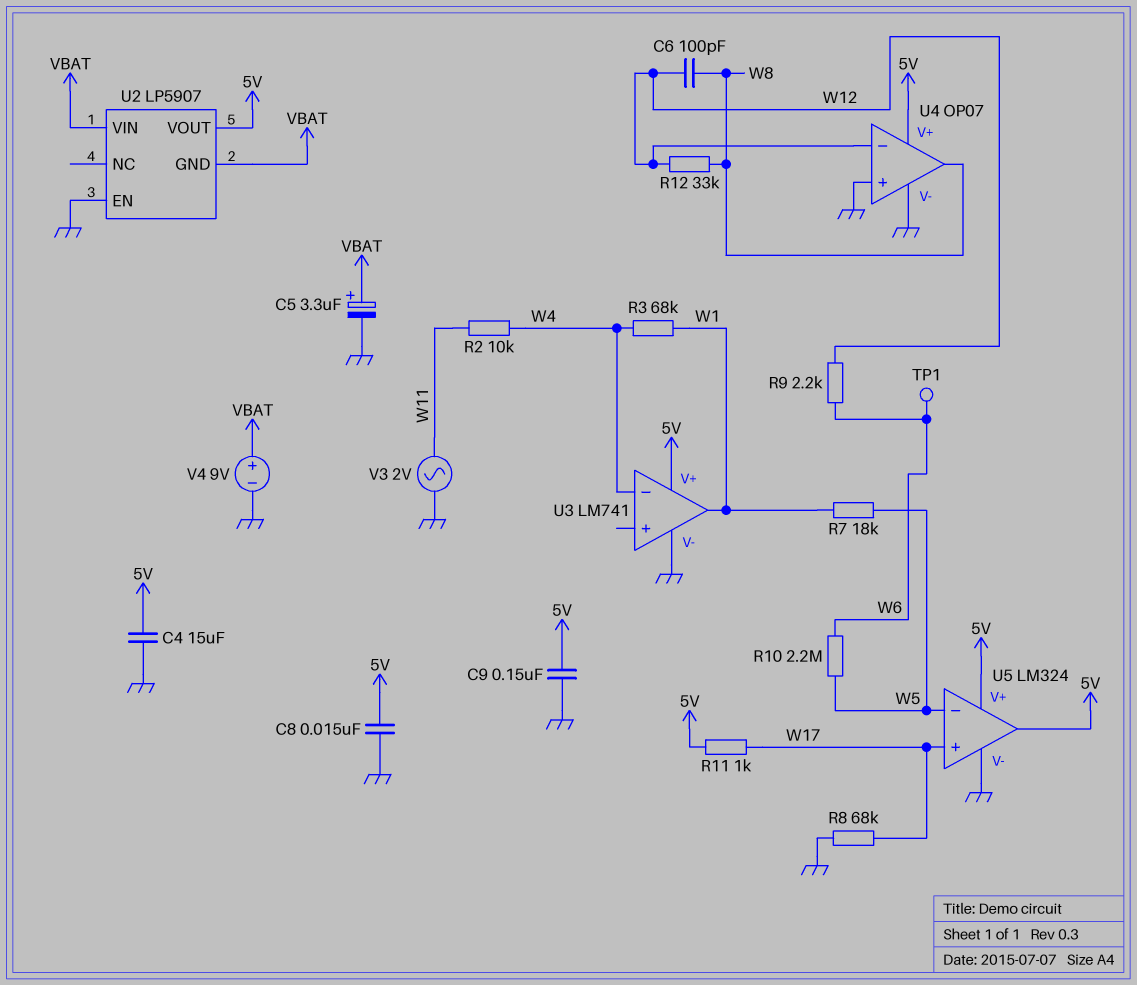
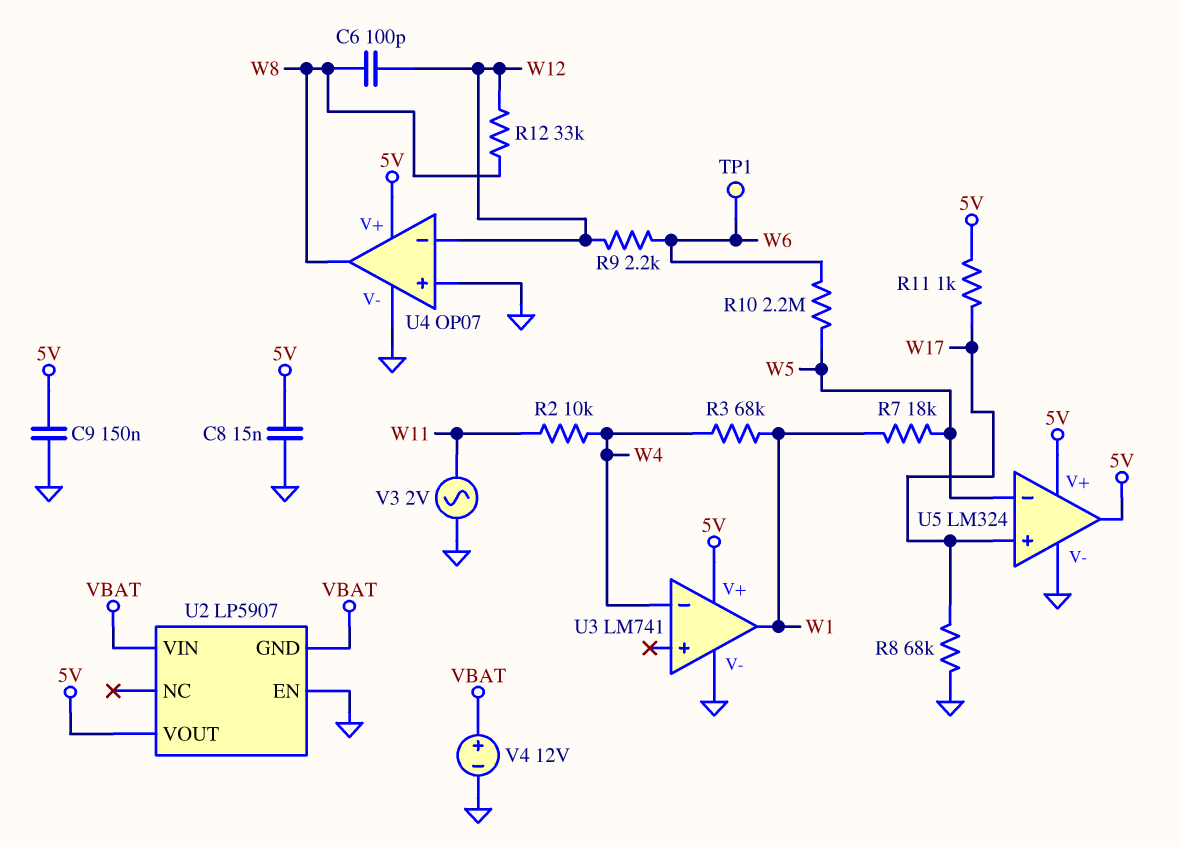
C4: 15uF (5V, GND) -> none
C5: 3.3uF (plus VBAT, minus GND) -> none
V4: 9V (plus VBAT, minus GND) -> 12V (plus VBAT, minus GND)

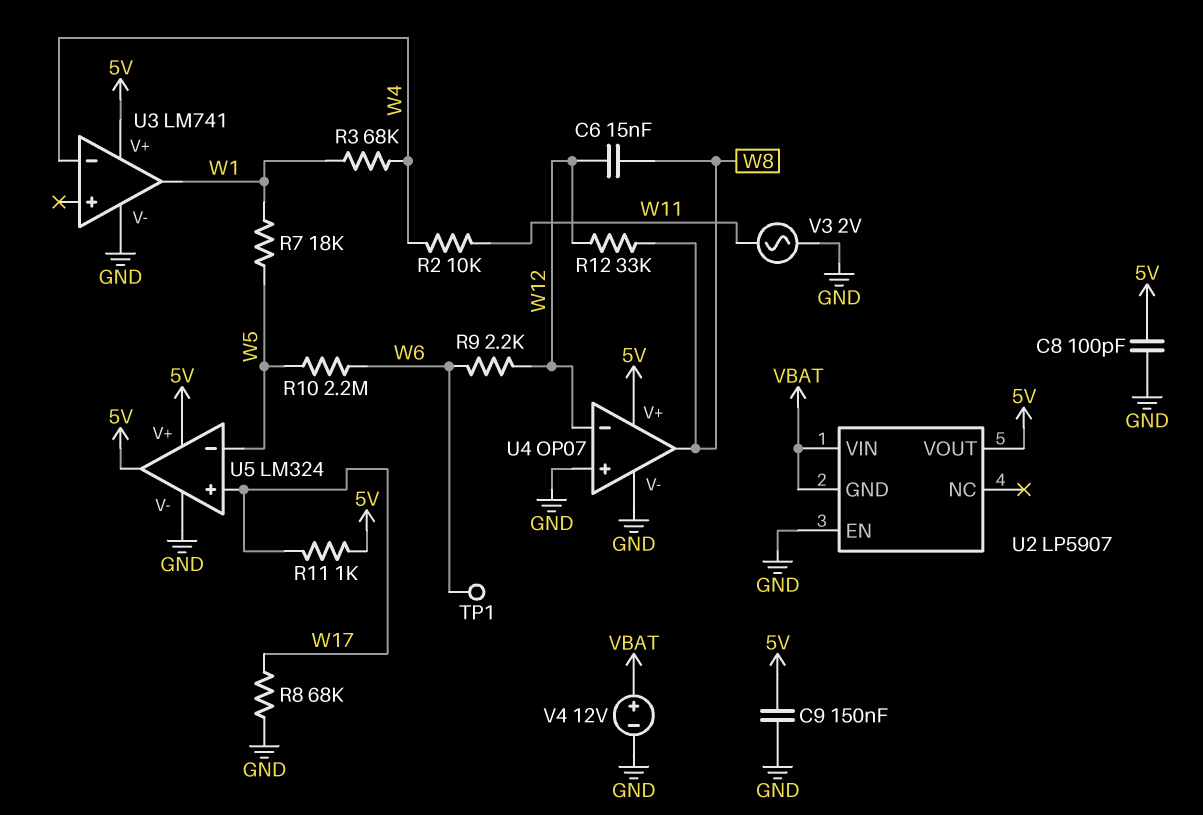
C6: 100pF (W8, W12) -> 15nF (W8, W12)
C8: 15nF (5V, GND) -> 100pF (5V, GND)

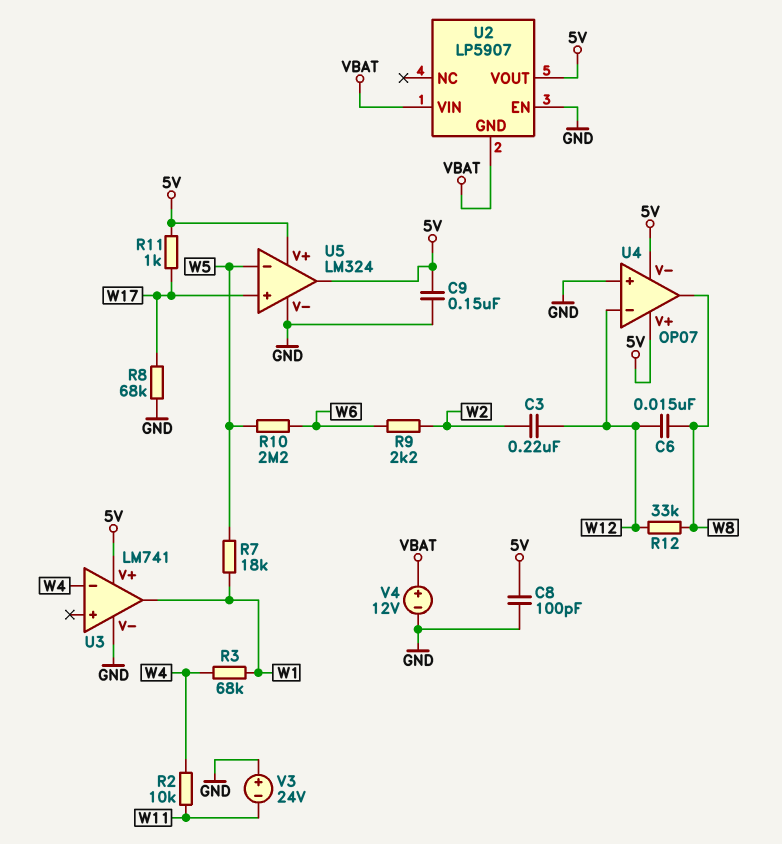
C3: none -> 220nF (W2, W12)
R9: 2.2k (W6, W12) -> 2.2k (W2, W6)
TP1: test point (W6) -> none
U4 pin V-: GND -> 5V
V3: AC 2V (GND, W11) -> 24V (plus GND, minus W11)

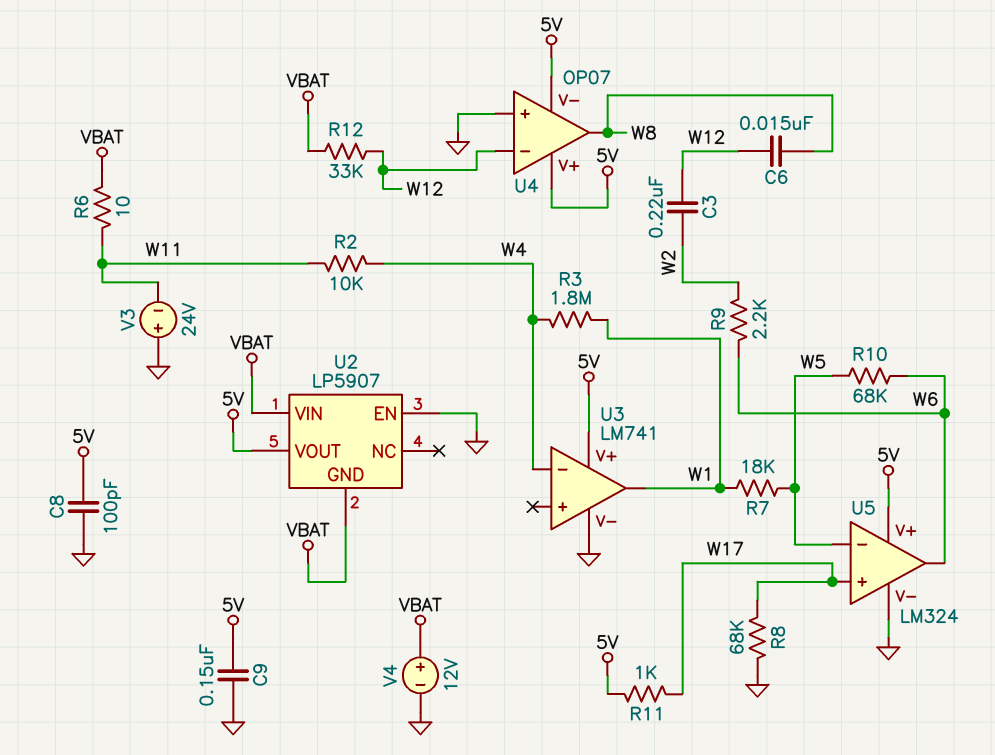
R3: 68k (W1, W4) -> 1.8M (W1, W4)
R6: none -> 10 (VBAT, W11)
R10: 2.2M (W5, W6) -> 68k (W5, W6)
R12: 33k (W8, W12) -> 33k (VBAT, W12)
U5 pin out: 5V -> W6

